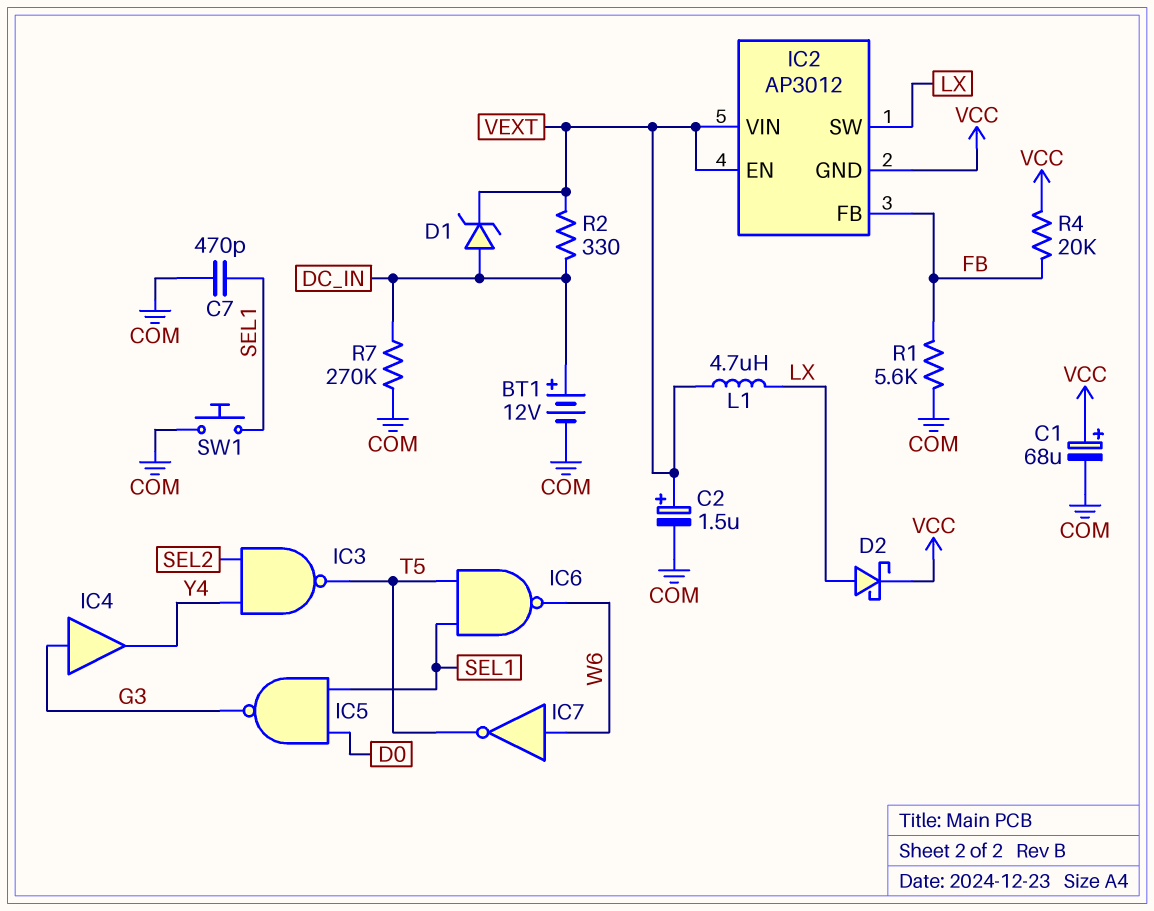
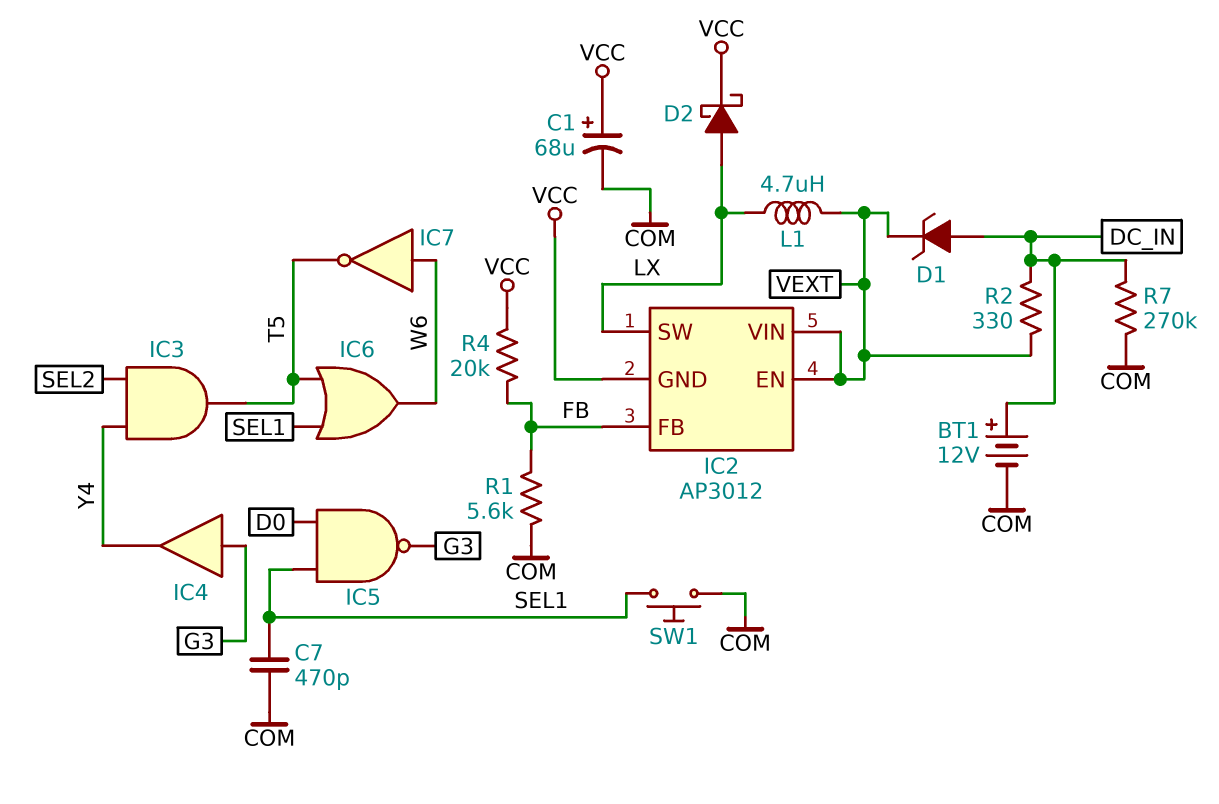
C2: 1.5uF (plus VEXT, minus COM) -> none
IC3: NAND (in SEL2, in Y4, out T5) -> AND (in SEL2, in Y4, out T5)
IC6: NAND (in SEL1, in T5, out W6) -> OR (in SEL1, in T5, out W6)

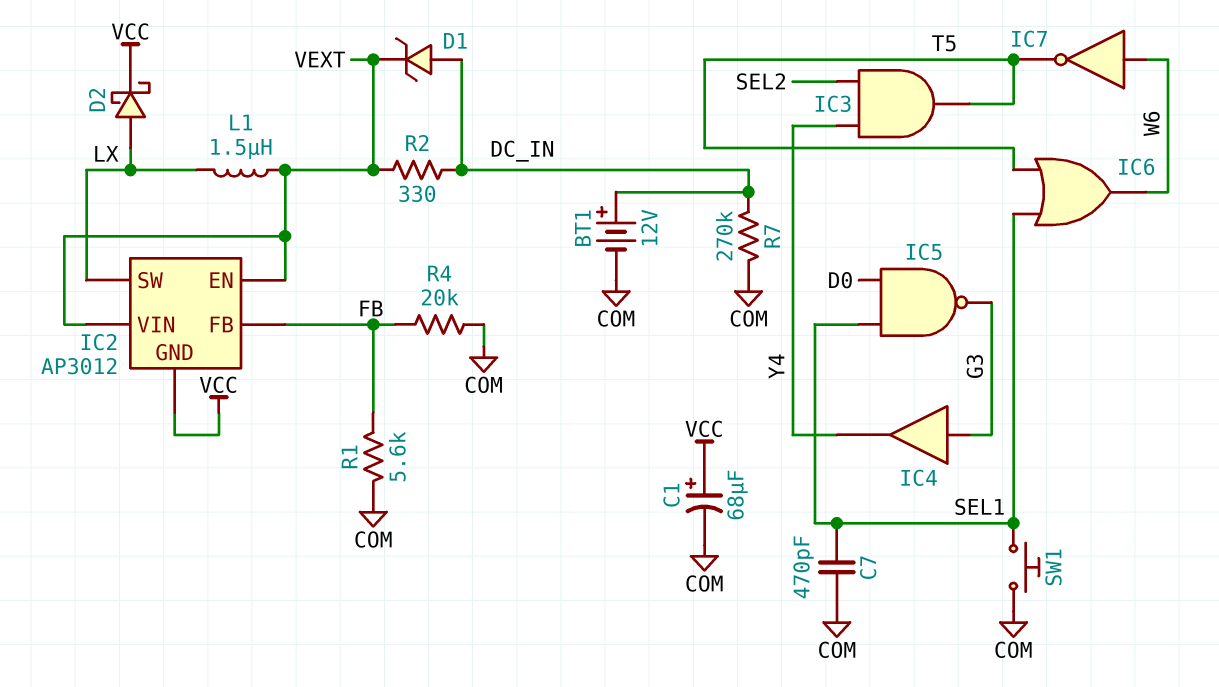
L1: 4.7uH (LX, VEXT) -> 1.5uH (LX, VEXT)
R4: 20k (FB, VCC) -> 20k (COM, FB)

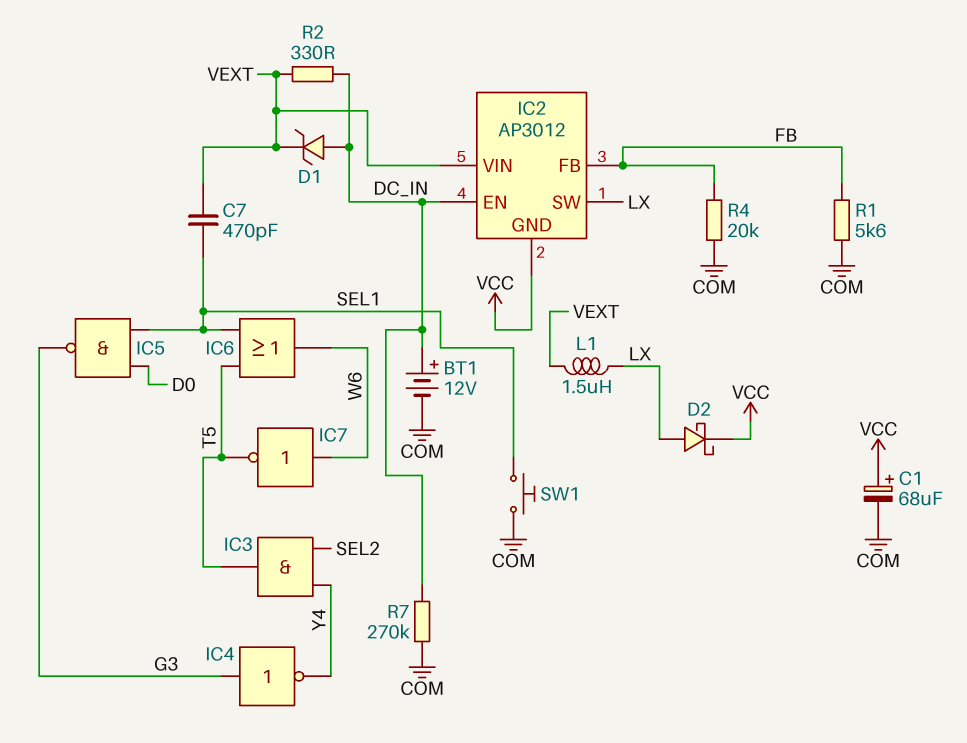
C7: 470pF (COM, SEL1) -> 470pF (SEL1, VEXT)
IC2 pin EN: VEXT -> DC_IN
IC4: buffer (in G3, out Y4) -> NOT (in G3, out Y4)

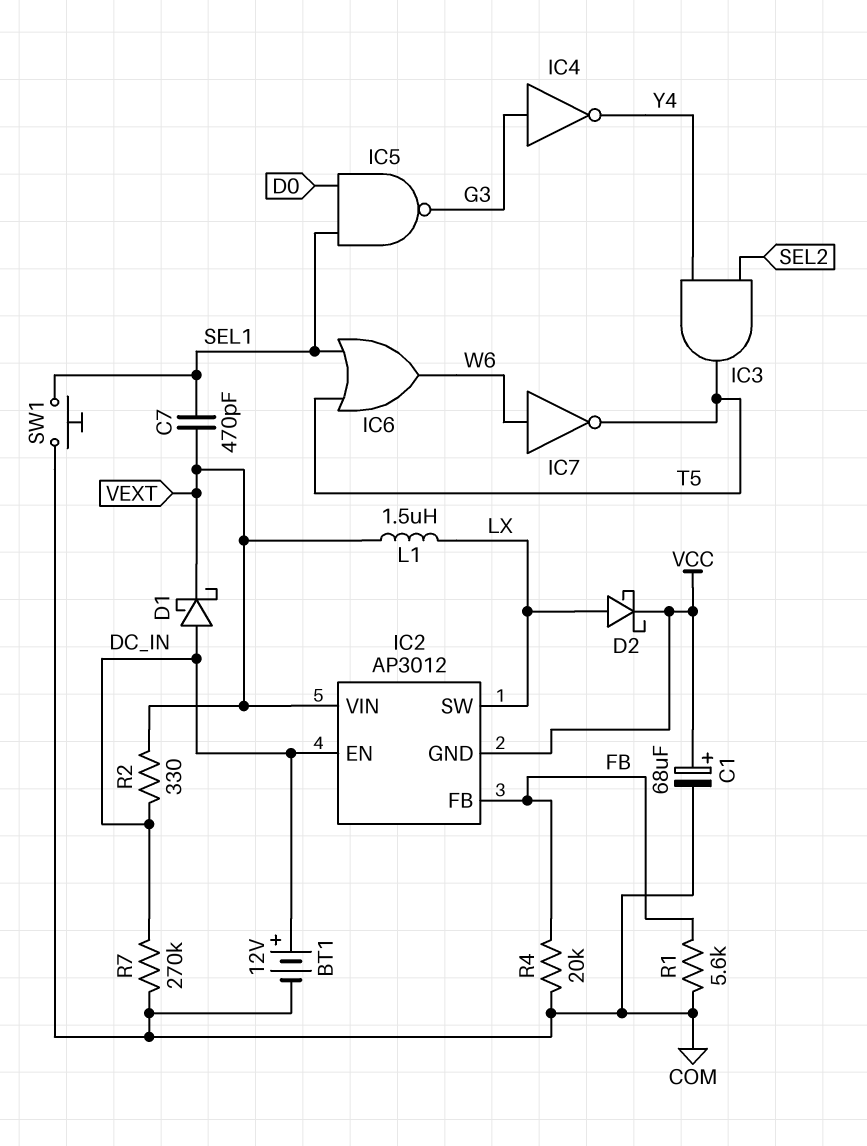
D1: zener (A DC_IN, K VEXT) -> schottky (A DC_IN, K VEXT)

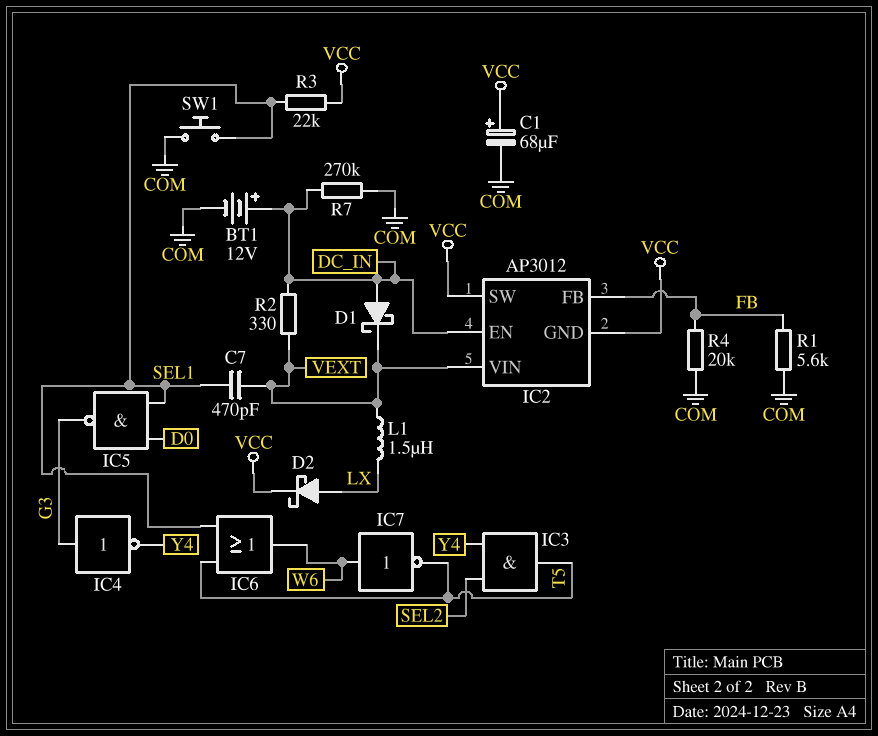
IC2 pin SW: LX -> VCC
R3: none -> 22k (SEL1, VCC)

